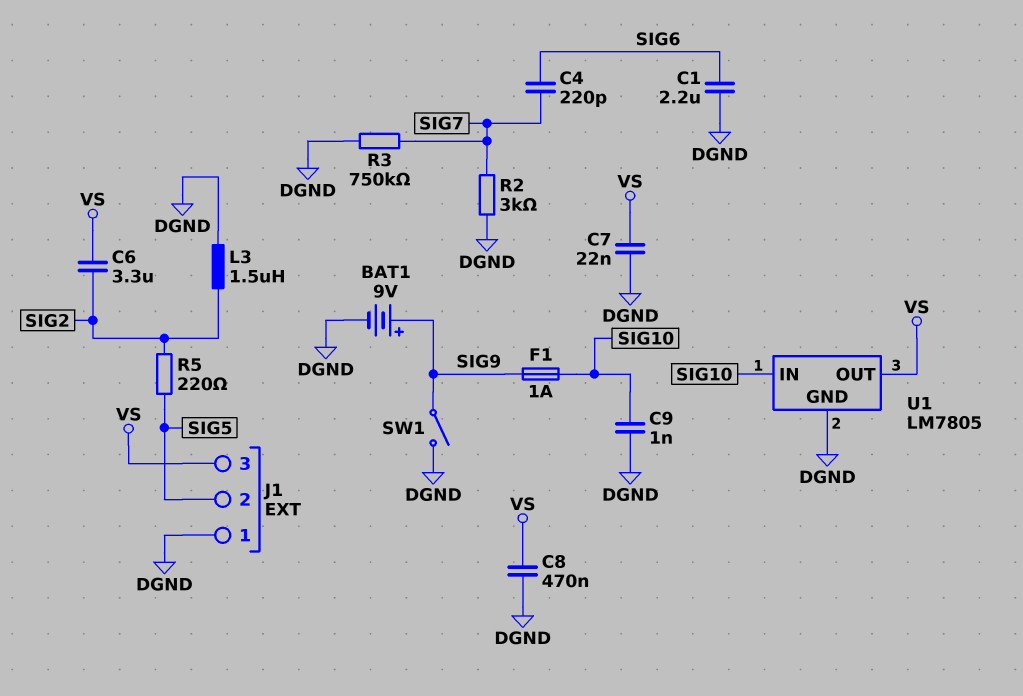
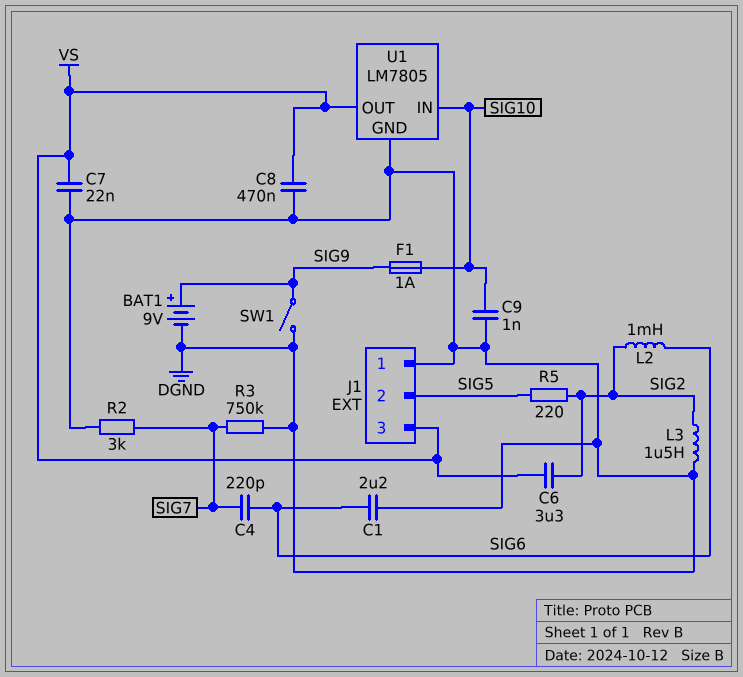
L2: none -> 1mH (SIG2, SIG6)

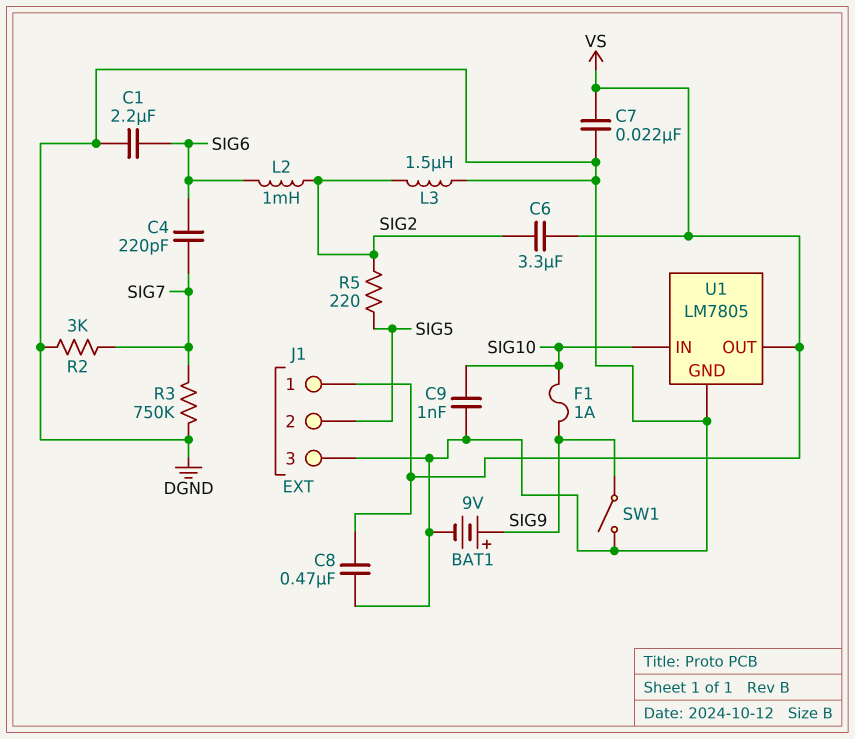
J1 pin 1: DGND -> VS
J1 pin 3: VS -> DGND

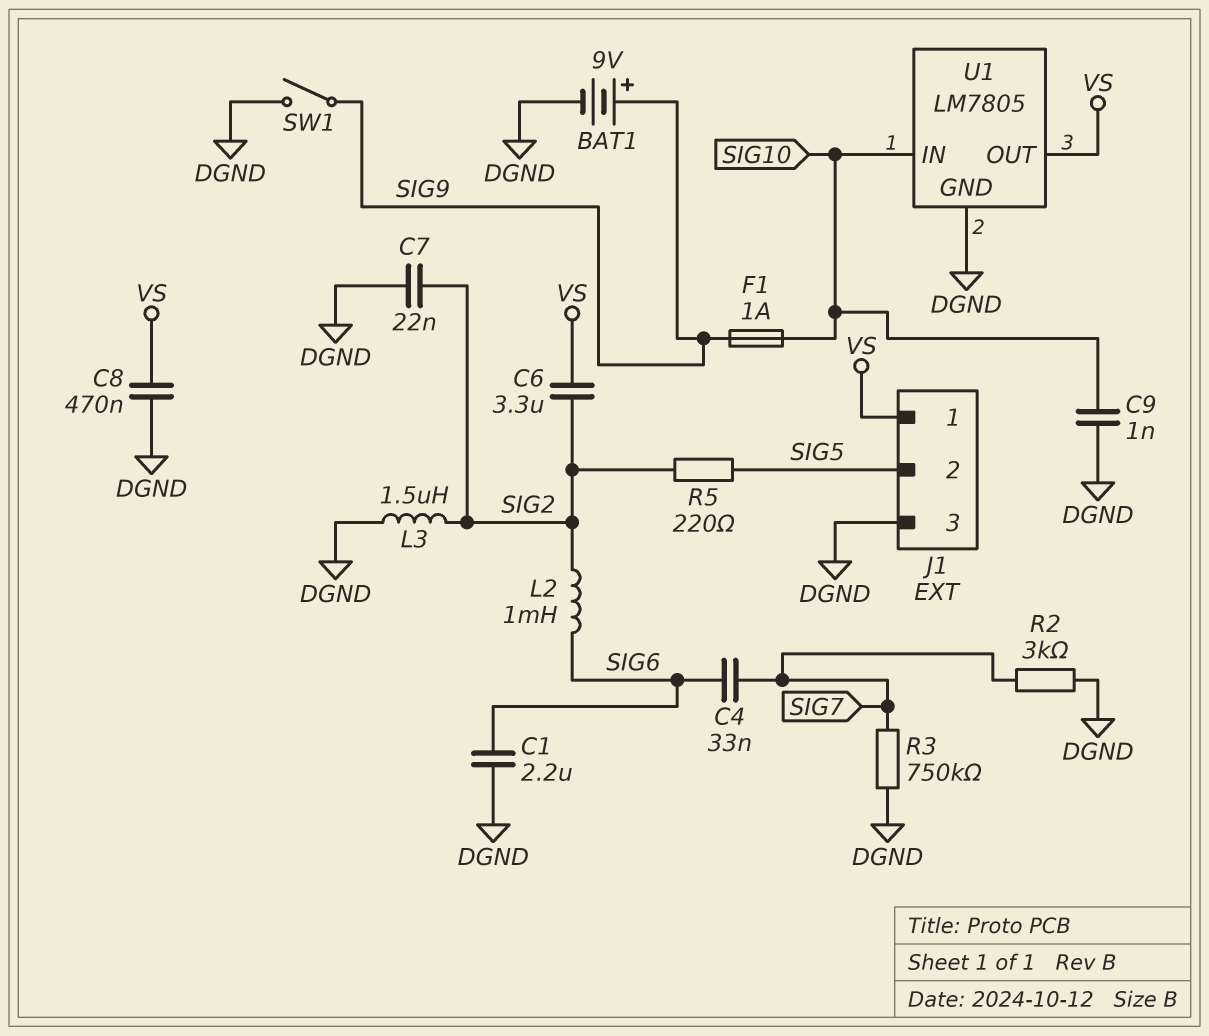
C4: 220pF (SIG6, SIG7) -> 33nF (SIG6, SIG7)
C7: 22nF (DGND, VS) -> 22nF (DGND, SIG2)

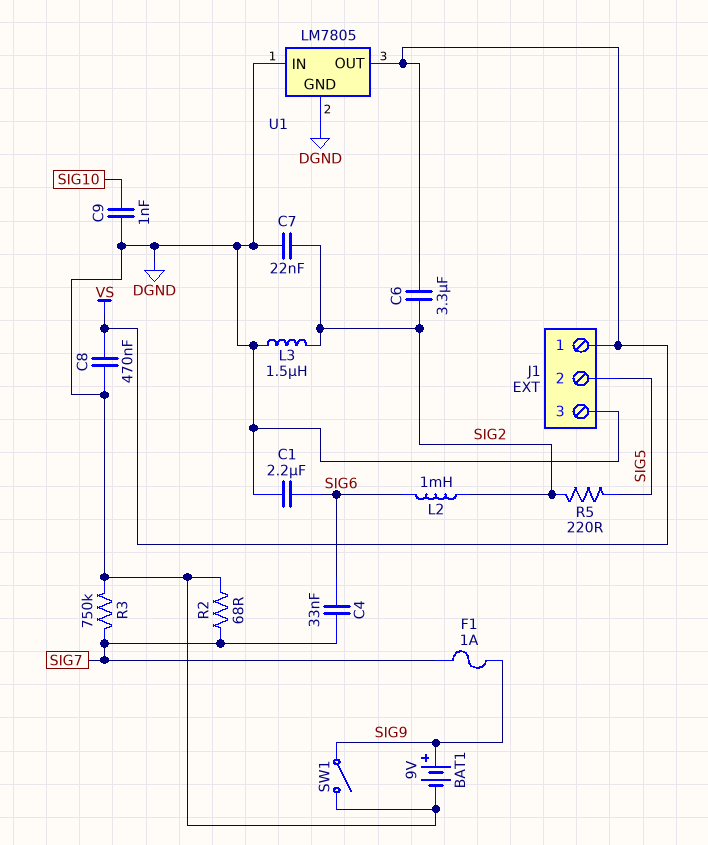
F1: 1A (SIG9, SIG10) -> 1A (SIG7, SIG9)
R2: 3k (DGND, SIG7) -> 68 (DGND, SIG7)
U1 pin IN: SIG10 -> DGND

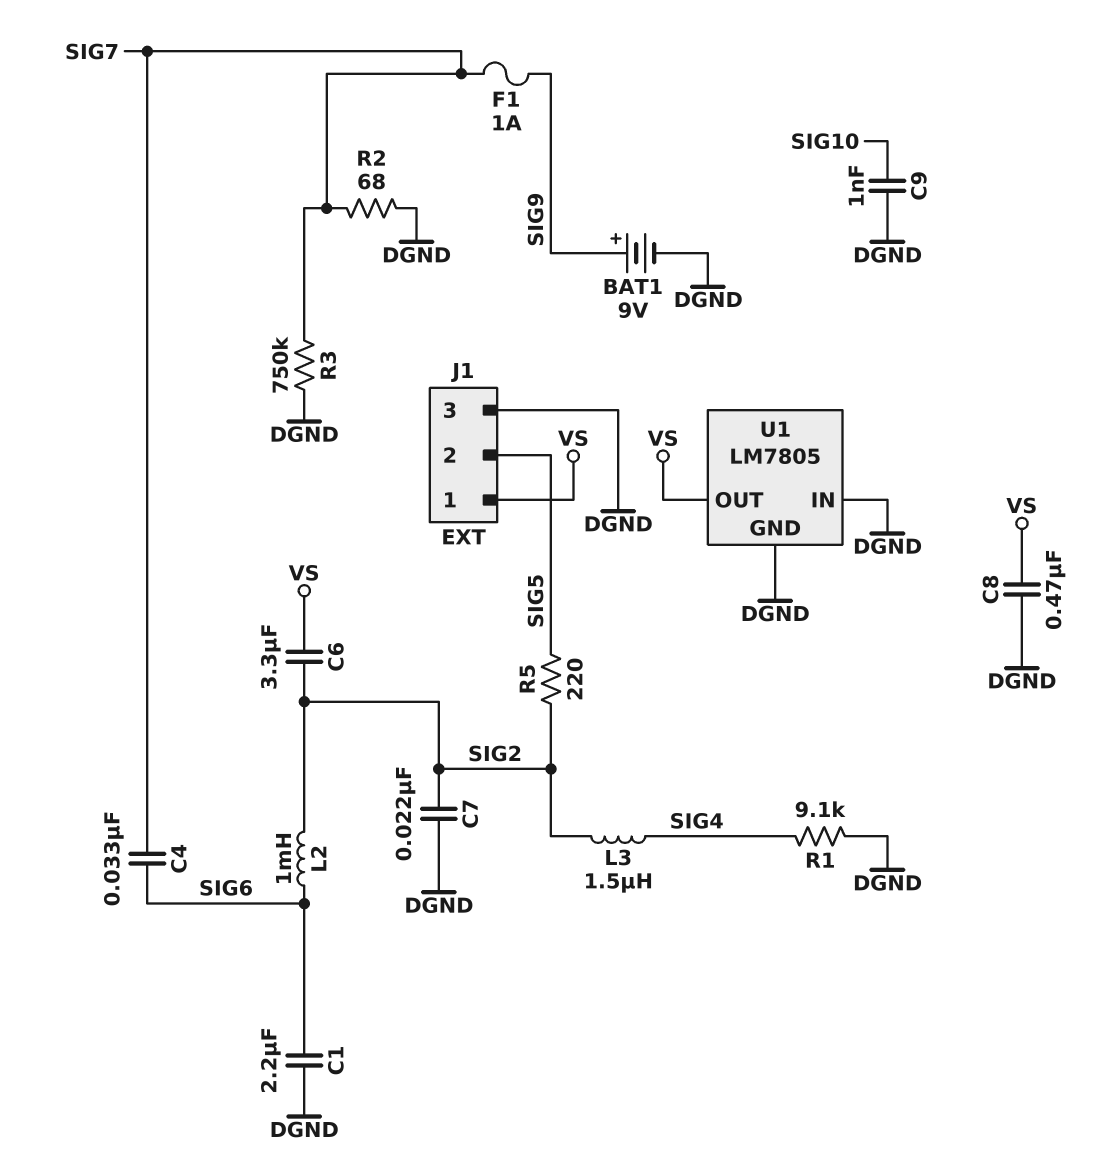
L3: 1.5uH (DGND, SIG2) -> 1.5uH (SIG2, SIG4)
R1: none -> 9.1k (DGND, SIG4)
SW1: switch (DGND, SIG9) -> none

